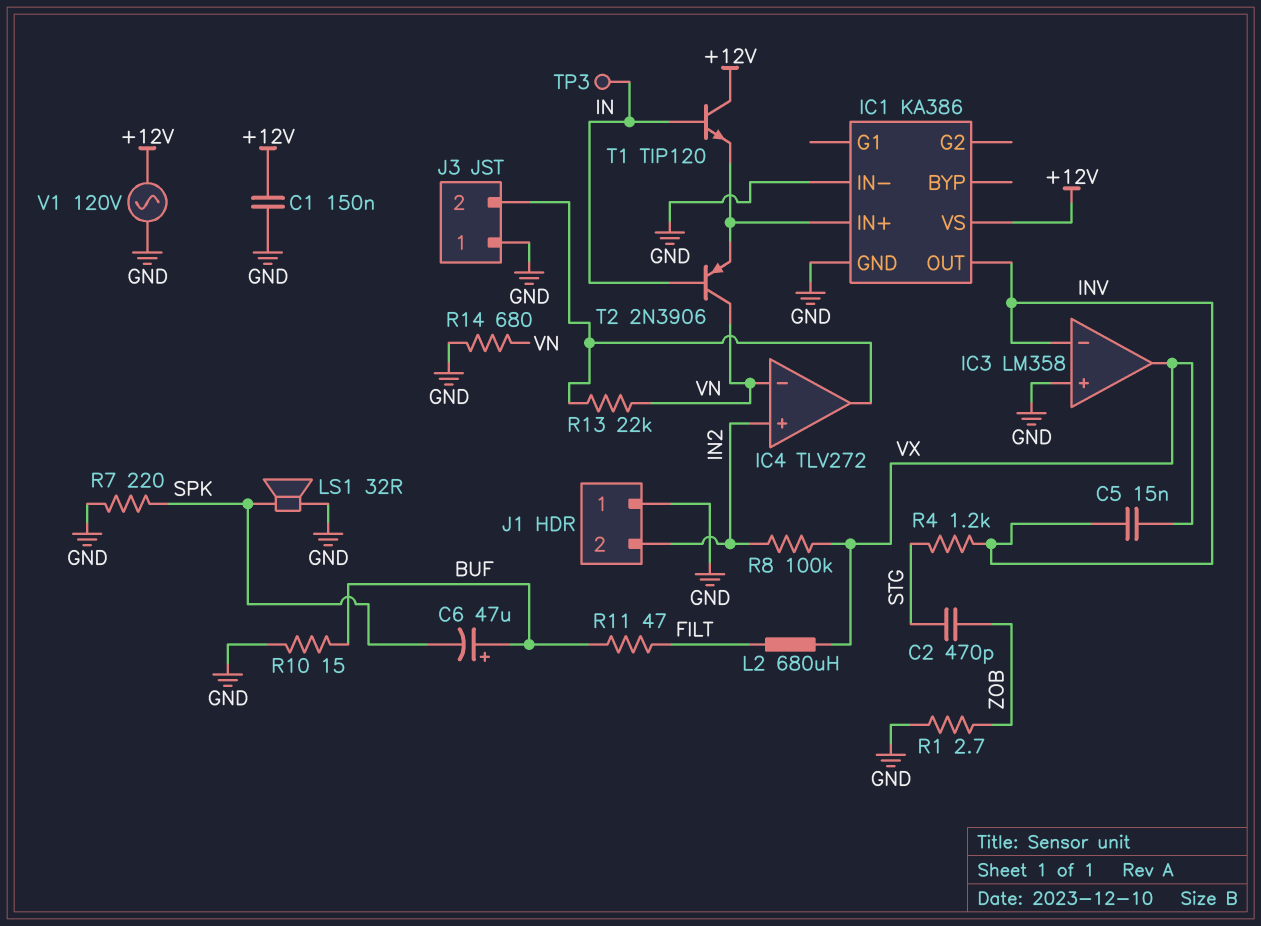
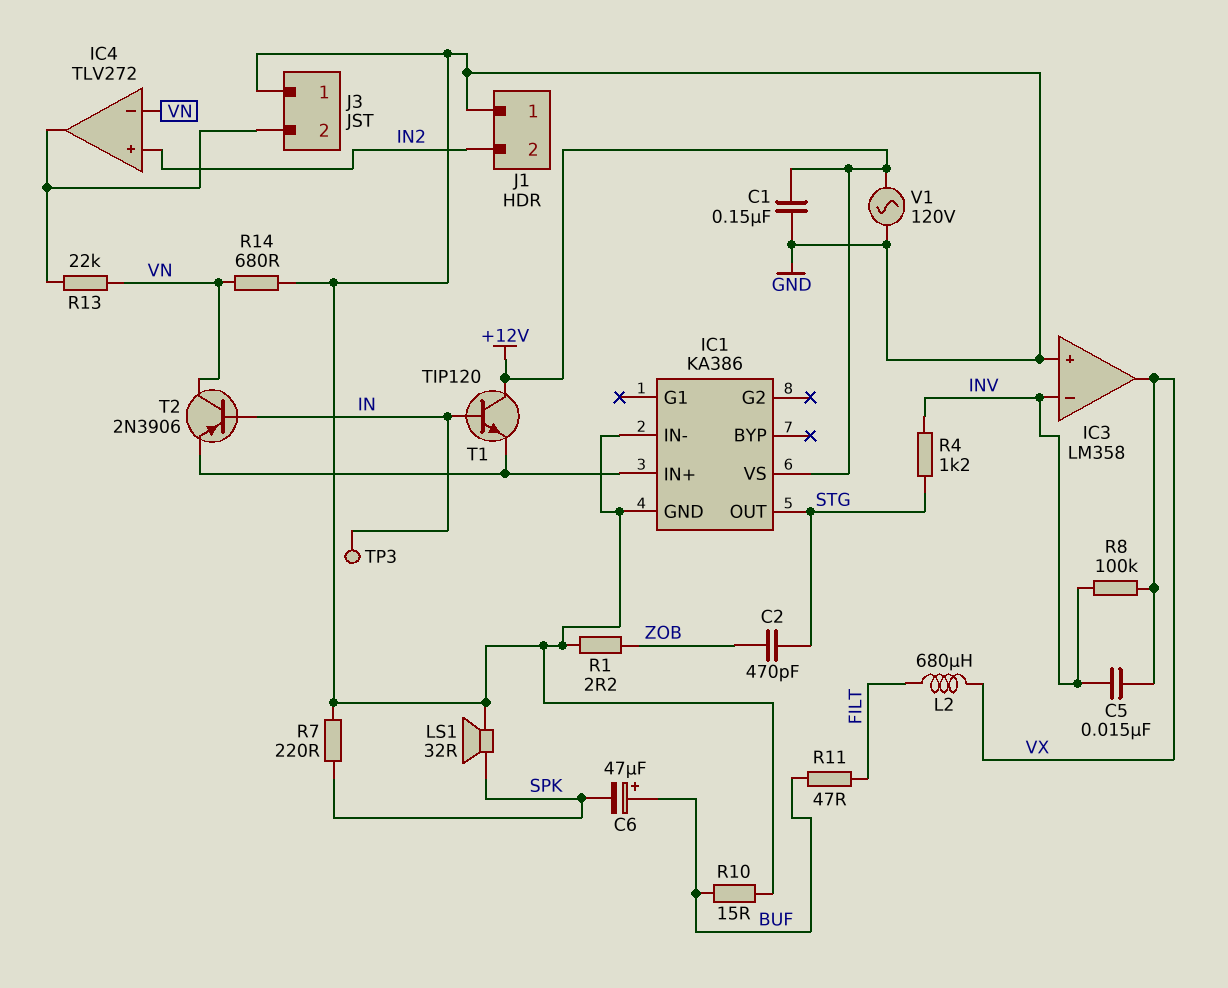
IC1 pin OUT: INV -> STG
R1: 2.7 (GND, ZOB) -> 2.2 (GND, ZOB)
R8: 100k (IN2, VX) -> 100k (INV, VX)

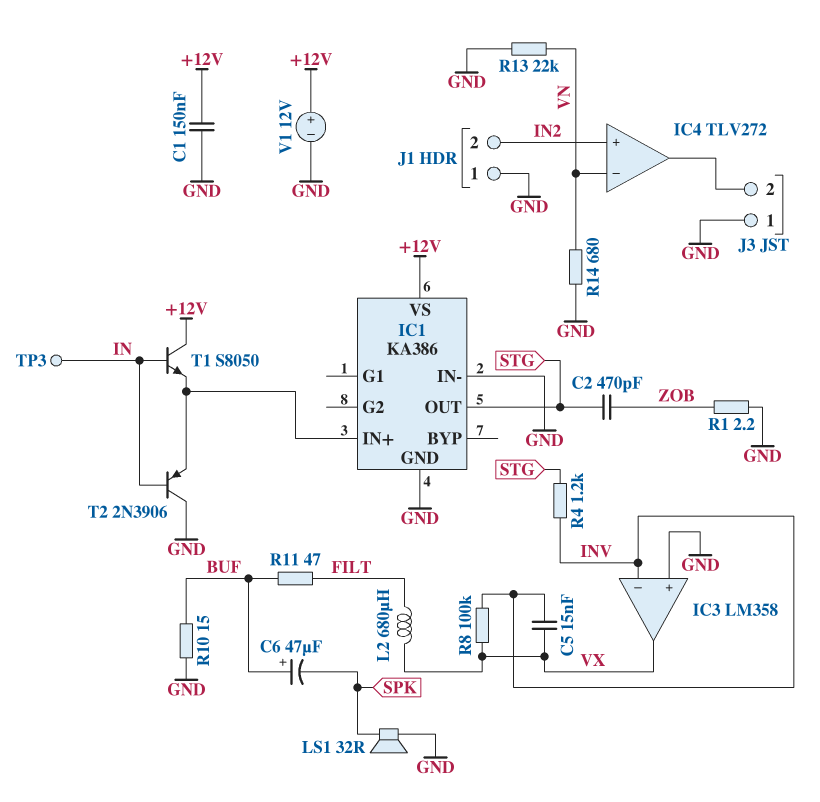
R7: 220 (GND, SPK) -> none
R13: 22k (IC4/out, VN) -> 22k (GND, VN)
T1: NPN TIP120 (B IN, C +12V, E IC1/IN+) -> NPN S8050 (B IN, C +12V, E IC1/IN+)
T2: PNP 2N3906 (B IN, C VN, E IC1/IN+) -> PNP 2N3906 (B IN, C GND, E IC1/IN+)
V1: AC 120V (+12V, GND) -> 12V (plus +12V, minus GND)

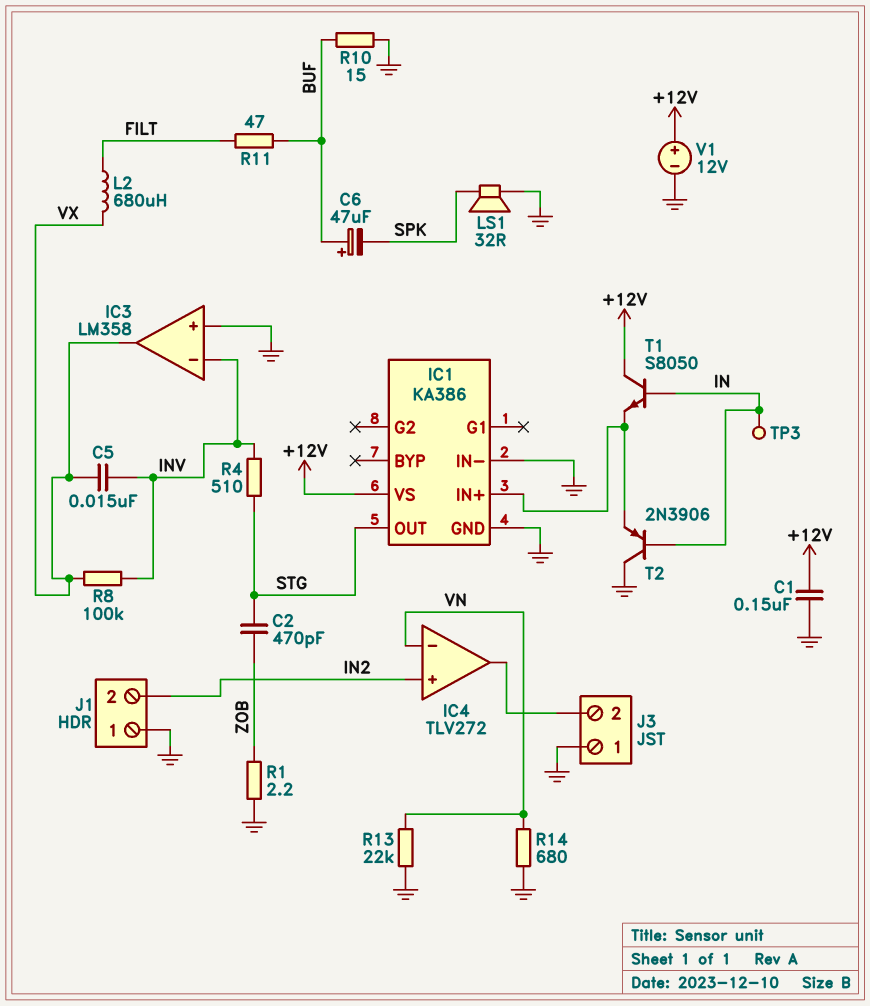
R4: 1.2k (INV, STG) -> 510 (INV, STG)

